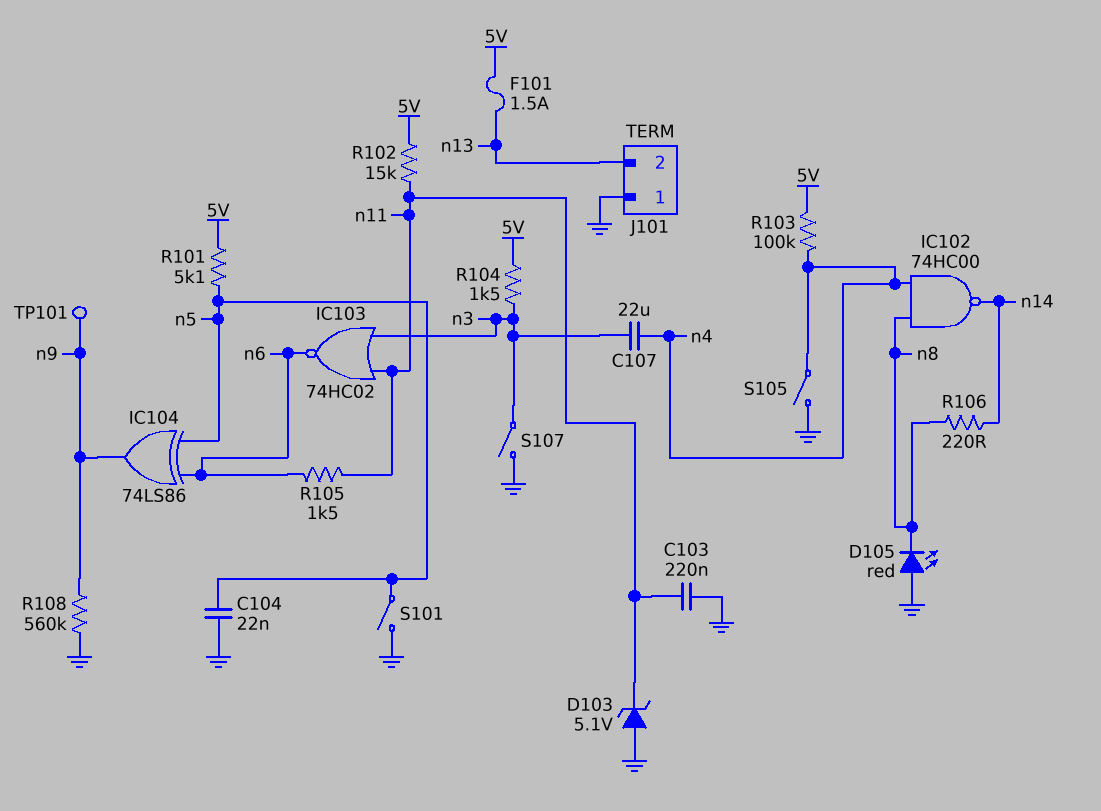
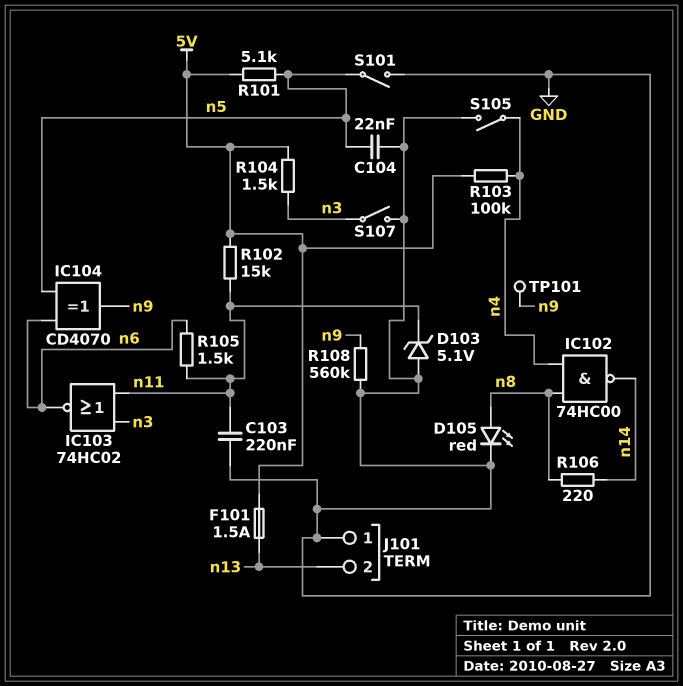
C107: 22uF (n3, n4) -> none
D105: LED red (A GND, K n8) -> LED red (A n8, K GND)
IC104: XOR 74LS86 (in n5, in n6, out n9) -> XOR CD4070 (in n5, in n6, out n9)

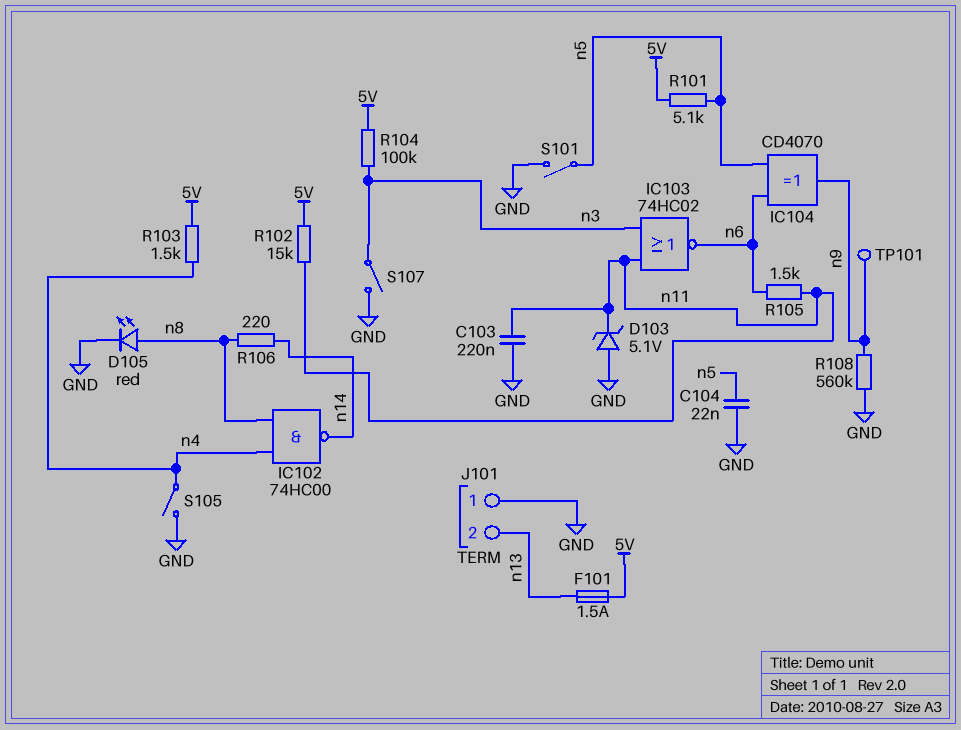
R103: 100k (5V, n4) -> 1.5k (5V, n4)
R104: 1.5k (5V, n3) -> 100k (5V, n3)

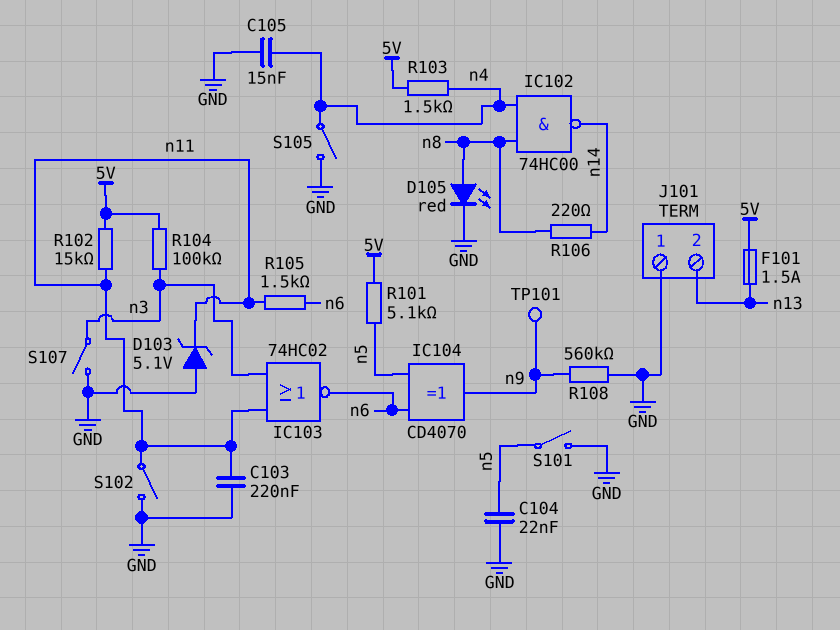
C105: none -> 15nF (GND, n4)
S102: none -> switch (GND, n11)

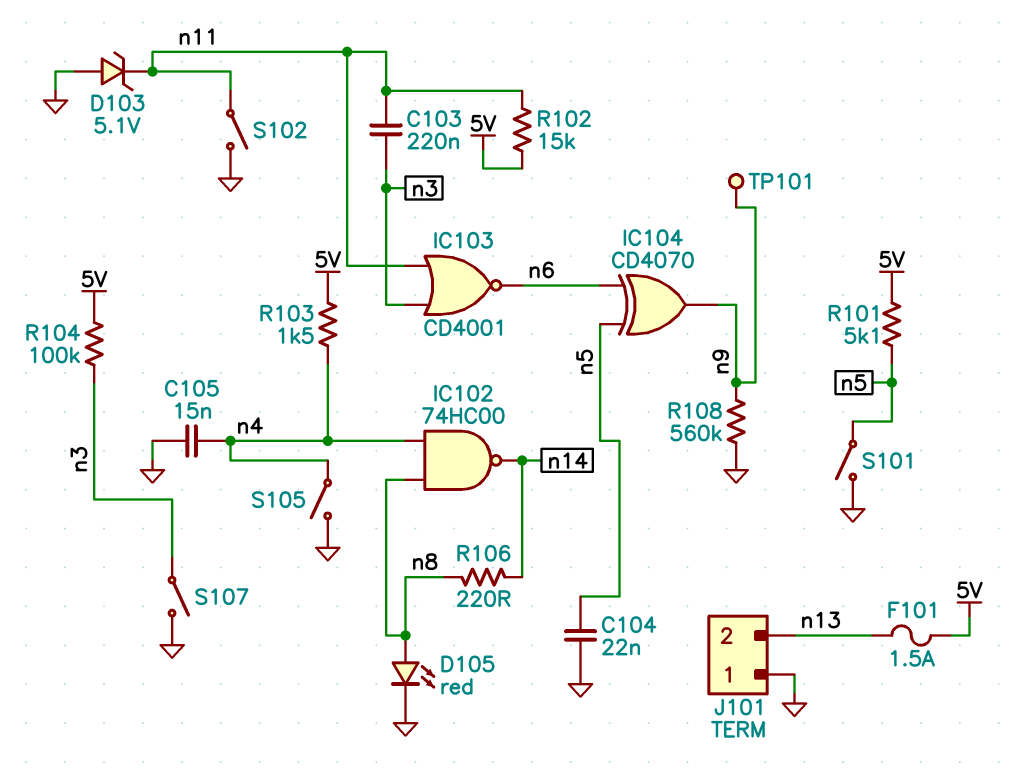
C103: 220nF (GND, n11) -> 220nF (n3, n11)
IC103: NOR 74HC02 (in n3, in n11, out n6) -> NOR CD4001 (in n3, in n11, out n6)
R105: 1.5k (n6, n11) -> none

